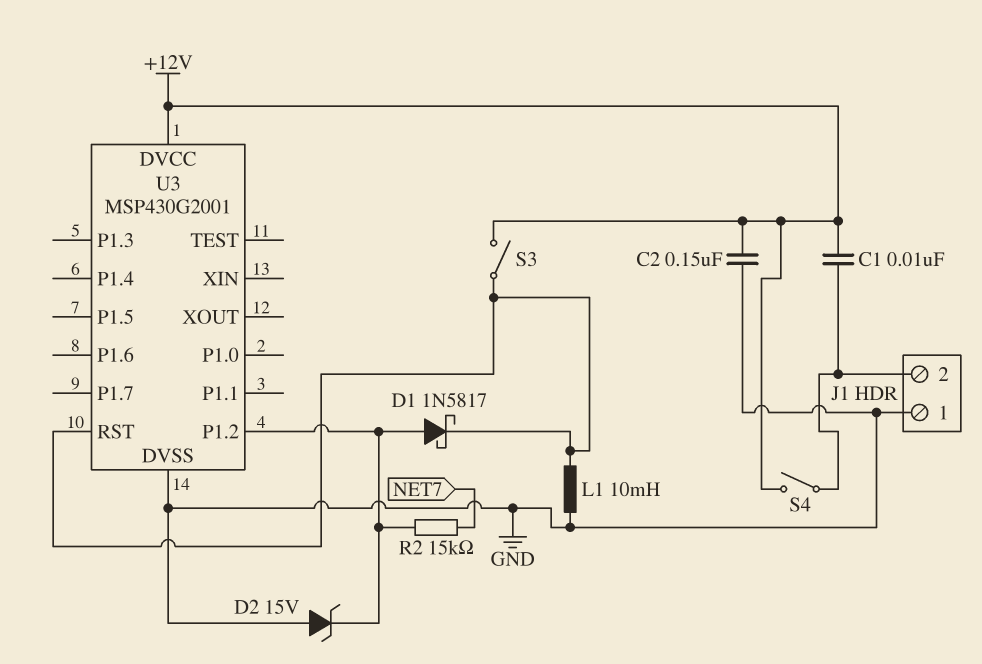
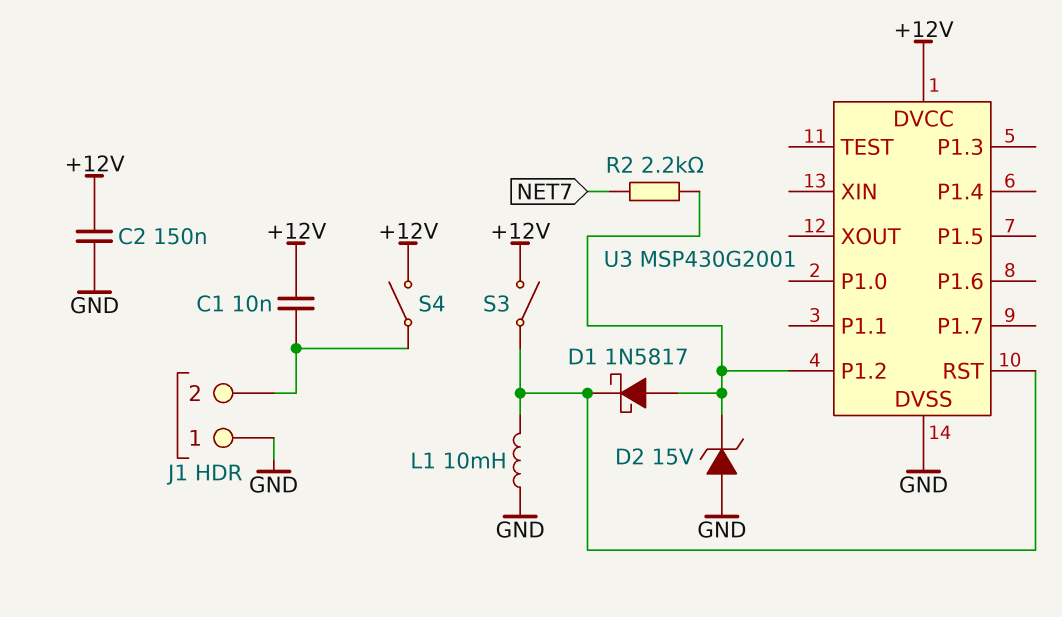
R2: 15k (NET7, U3/P1.2) -> 2.2k (NET7, U3/P1.2)

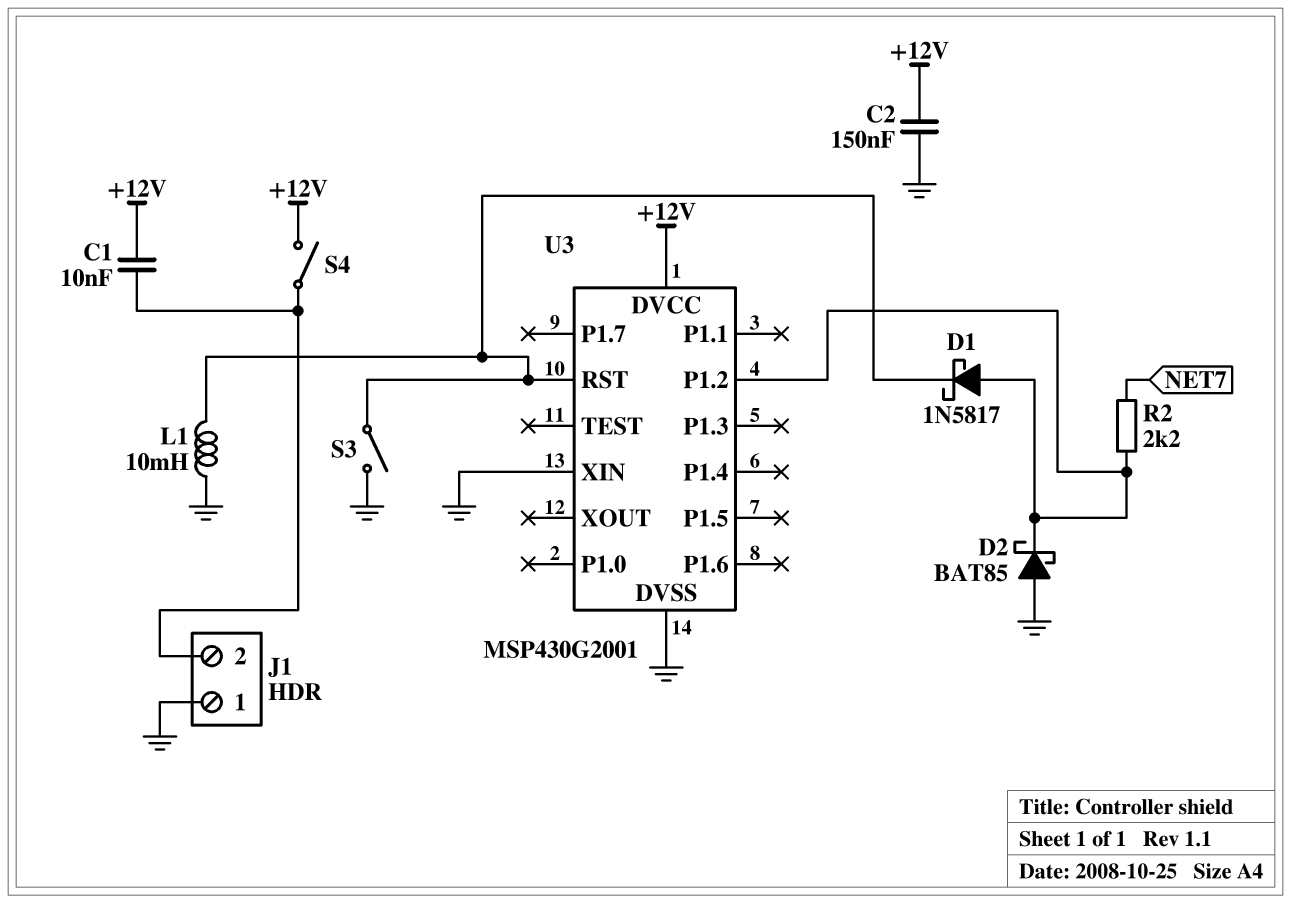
D2: zener 15V (A GND, K U3/P1.2) -> schottky BAT85 (A GND, K U3/P1.2)
S3: switch (+12V, U3/RST) -> switch (GND, U3/RST)
U3 pin XIN: none -> GND

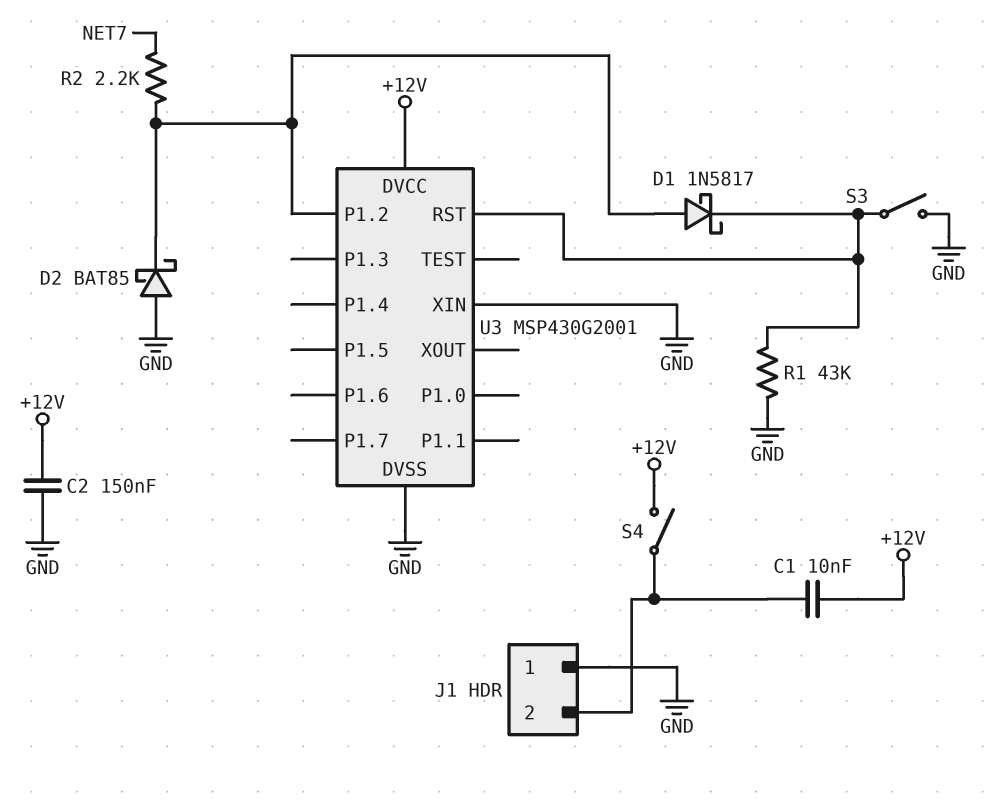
L1: 10mH (GND, U3/RST) -> none
R1: none -> 43k (GND, U3/RST)

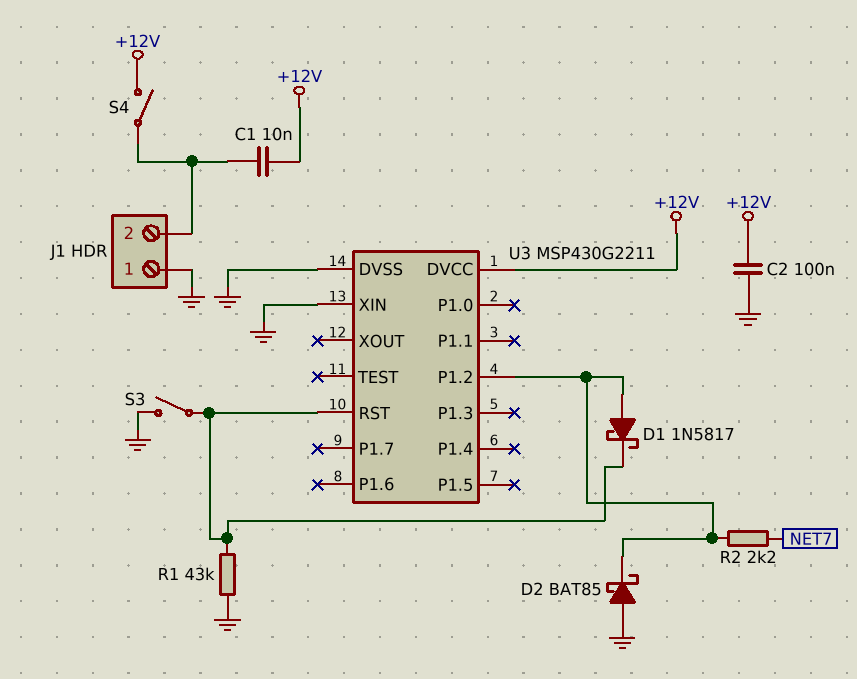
C2: 150nF (+12V, GND) -> 100nF (+12V, GND)
U3: MSP430G2001 -> MSP430G2211

